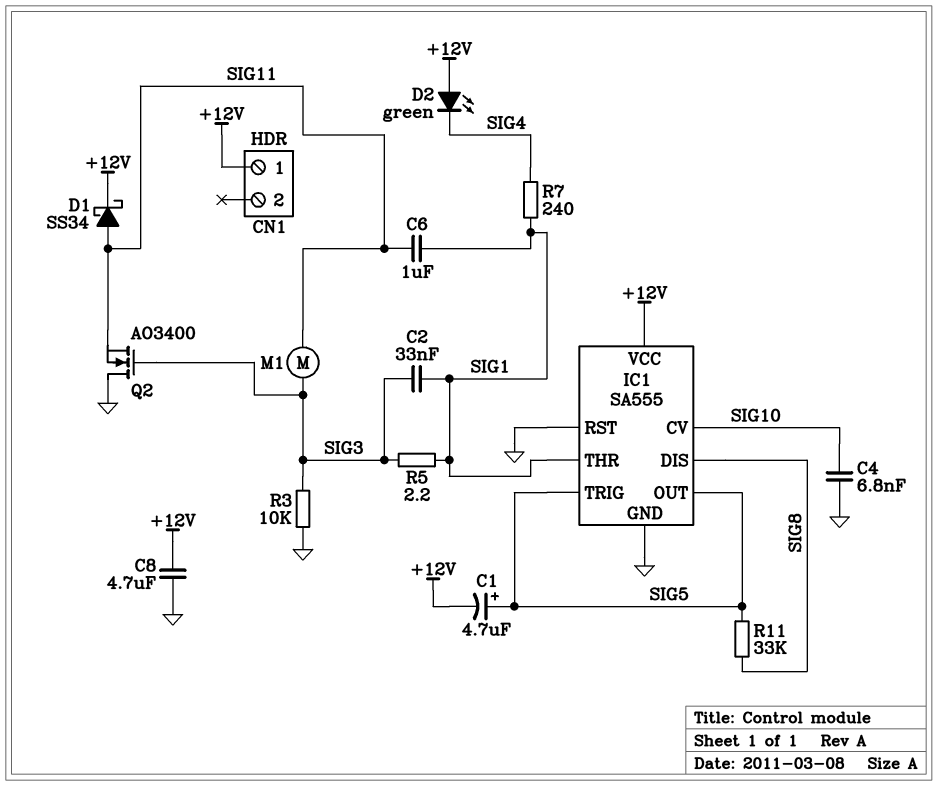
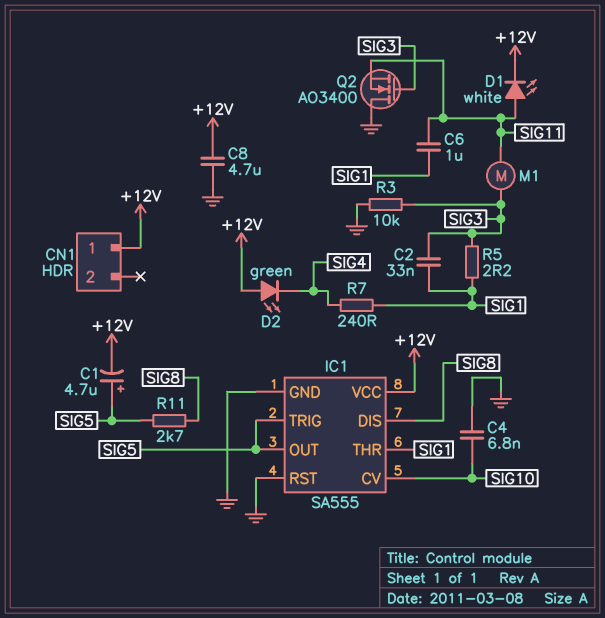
D1: schottky SS34 (A SIG11, K +12V) -> LED white (A SIG11, K +12V)
R11: 33k (SIG5, SIG8) -> 2.7k (SIG5, SIG8)

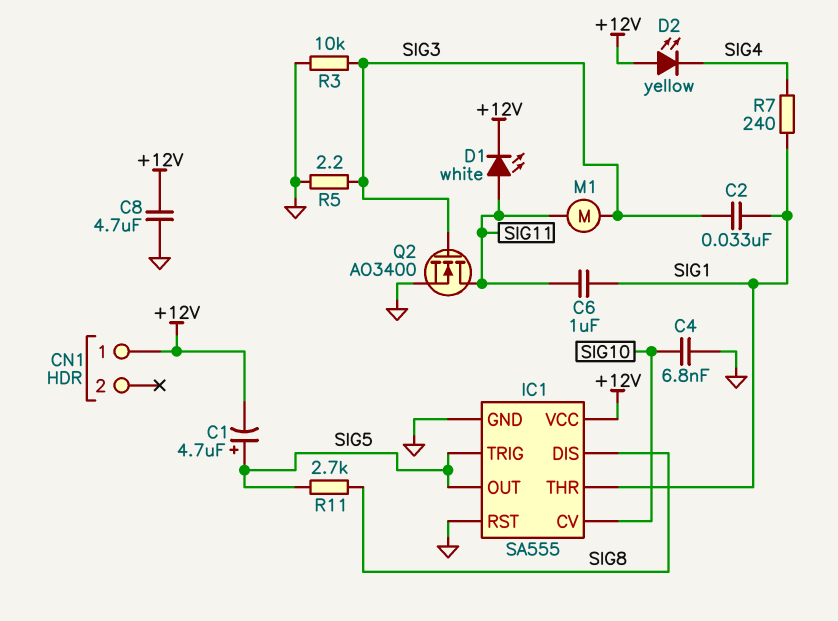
D2: LED green (A +12V, K SIG4) -> LED yellow (A +12V, K SIG4)
Q2: NMOS AO3400 (G SIG3, D GND, S SIG11) -> NMOS AO3400 (G SIG3, D SIG11, S GND)
R5: 2.2 (SIG1, SIG3) -> 2.2 (GND, SIG3)

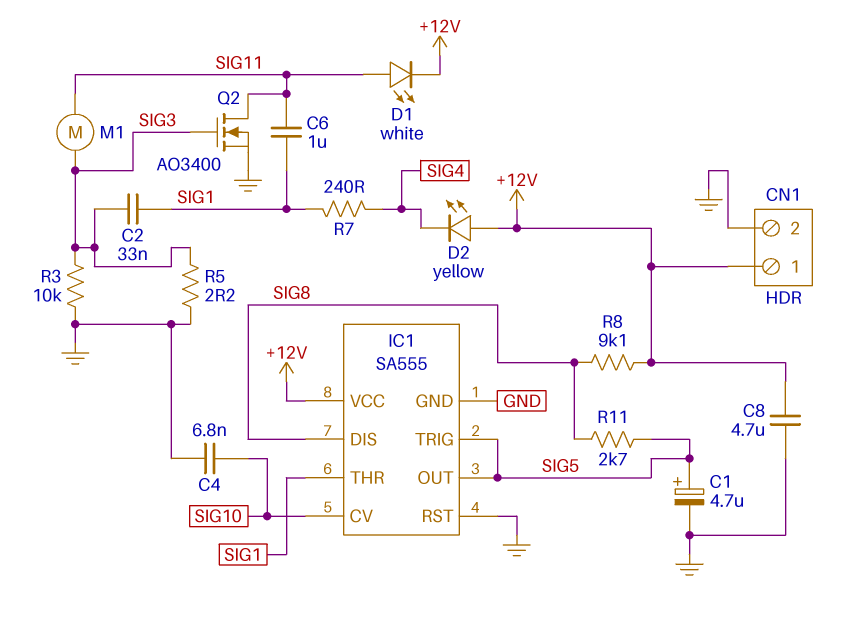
C1: 4.7uF (plus SIG5, minus +12V) -> 4.7uF (plus SIG5, minus GND)
CN1 pin 2: none -> GND
R8: none -> 9.1k (+12V, SIG8)

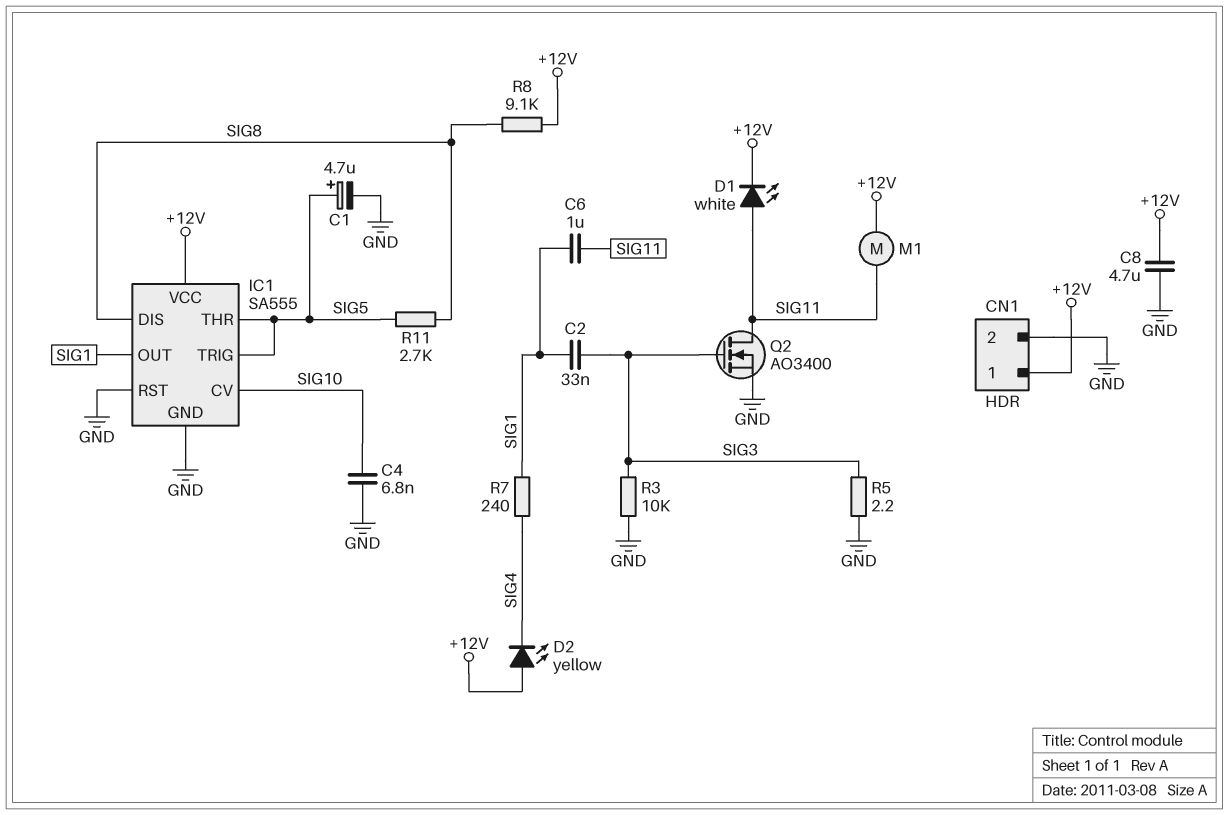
IC1 pin OUT: SIG5 -> SIG1
IC1 pin THR: SIG1 -> SIG5
M1: motor (SIG3, SIG11) -> motor (+12V, SIG11)

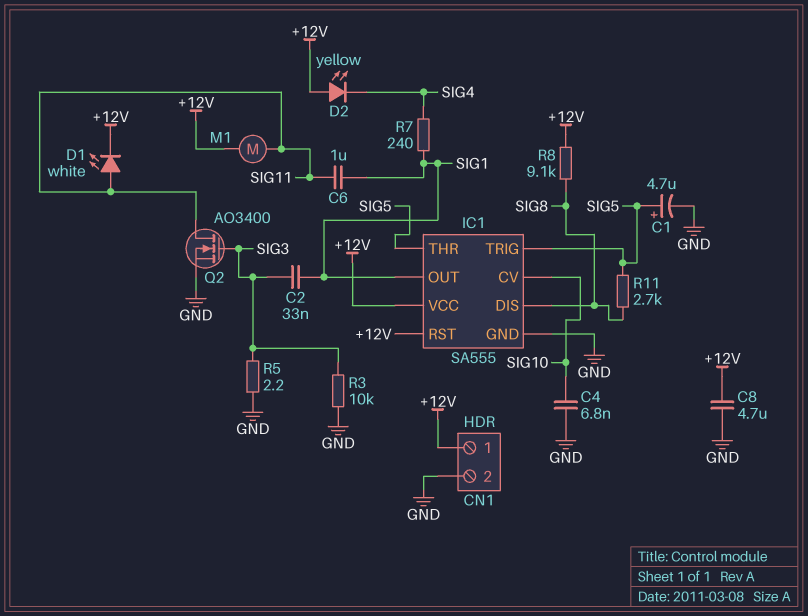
IC1 pin RST: GND -> +12V

